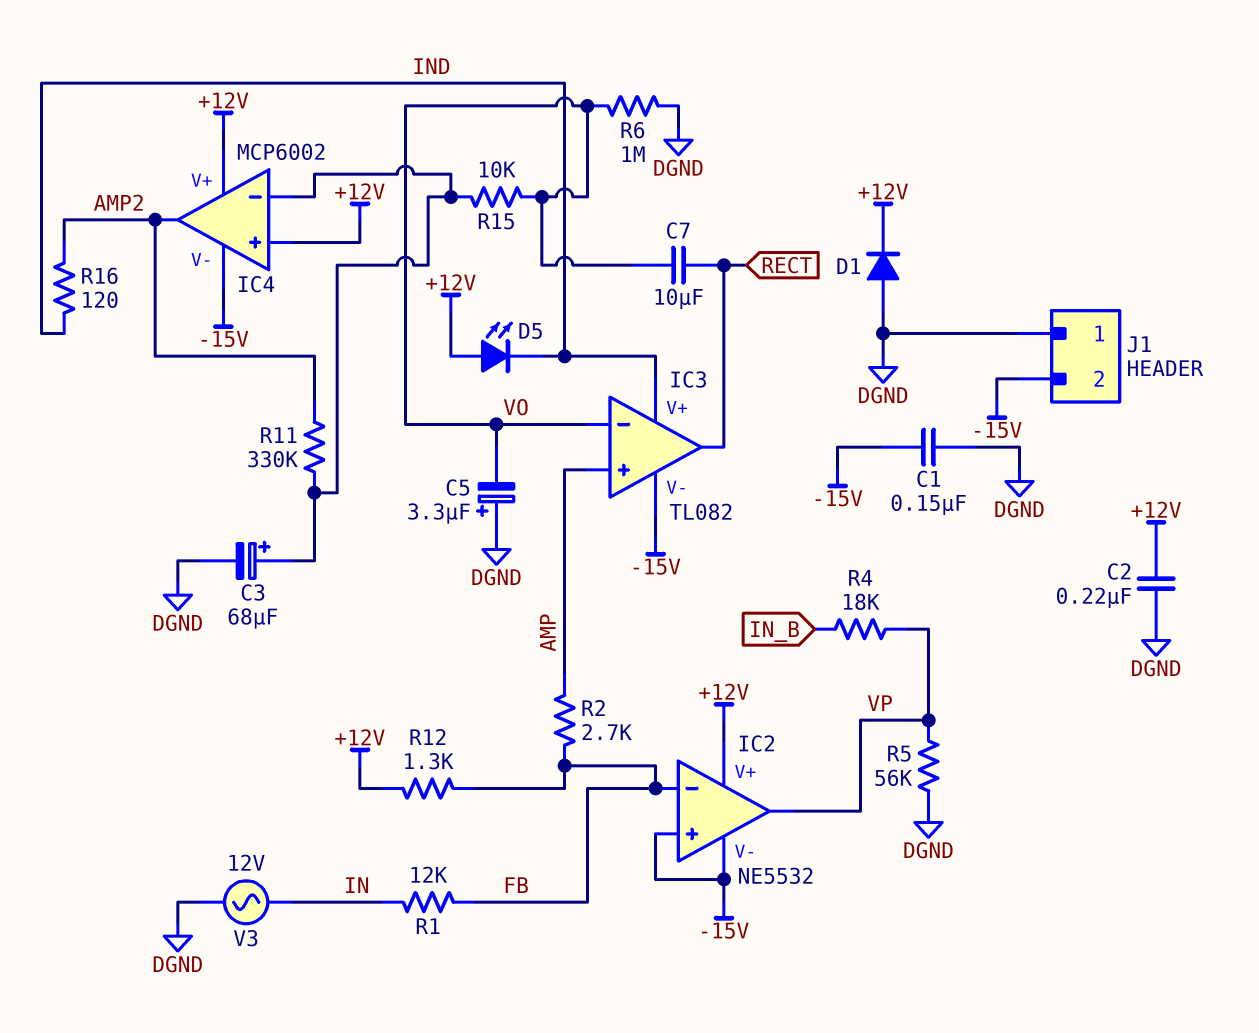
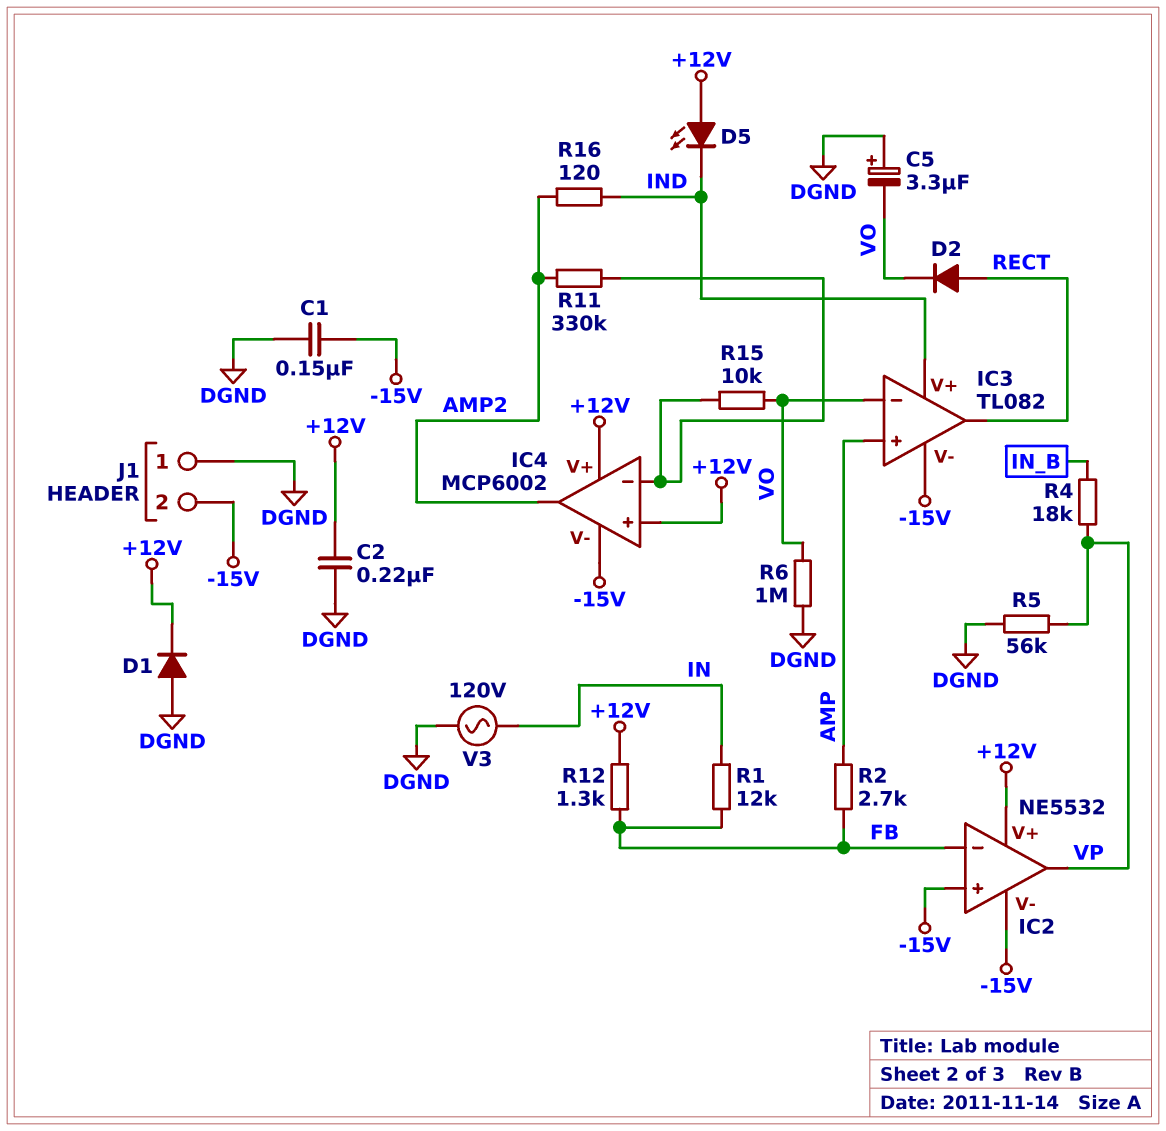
C3: 68uF (plus IC4/in-, minus DGND) -> none
C7: 10uF (RECT, VO) -> none
D2: none -> diode (A RECT, K VO)
V3: AC 12V (DGND, IN) -> AC 120V (DGND, IN)

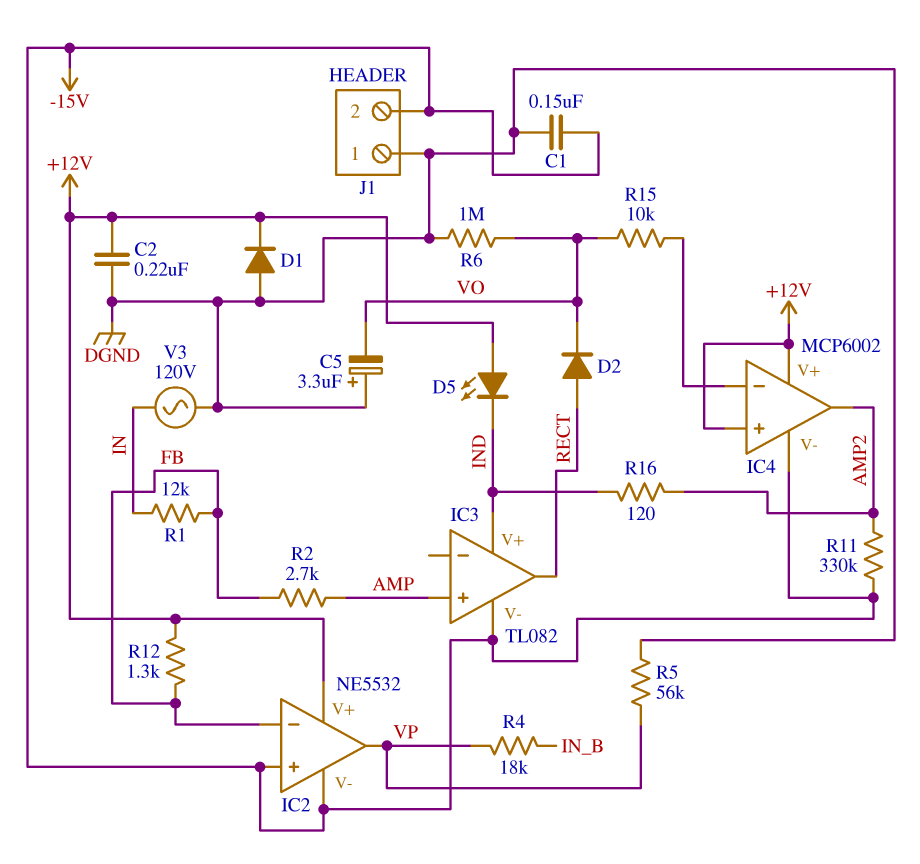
IC3 pin in-: VO -> none
R11: 330k (AMP2, IC4/in-) -> 330k (-15V, AMP2)

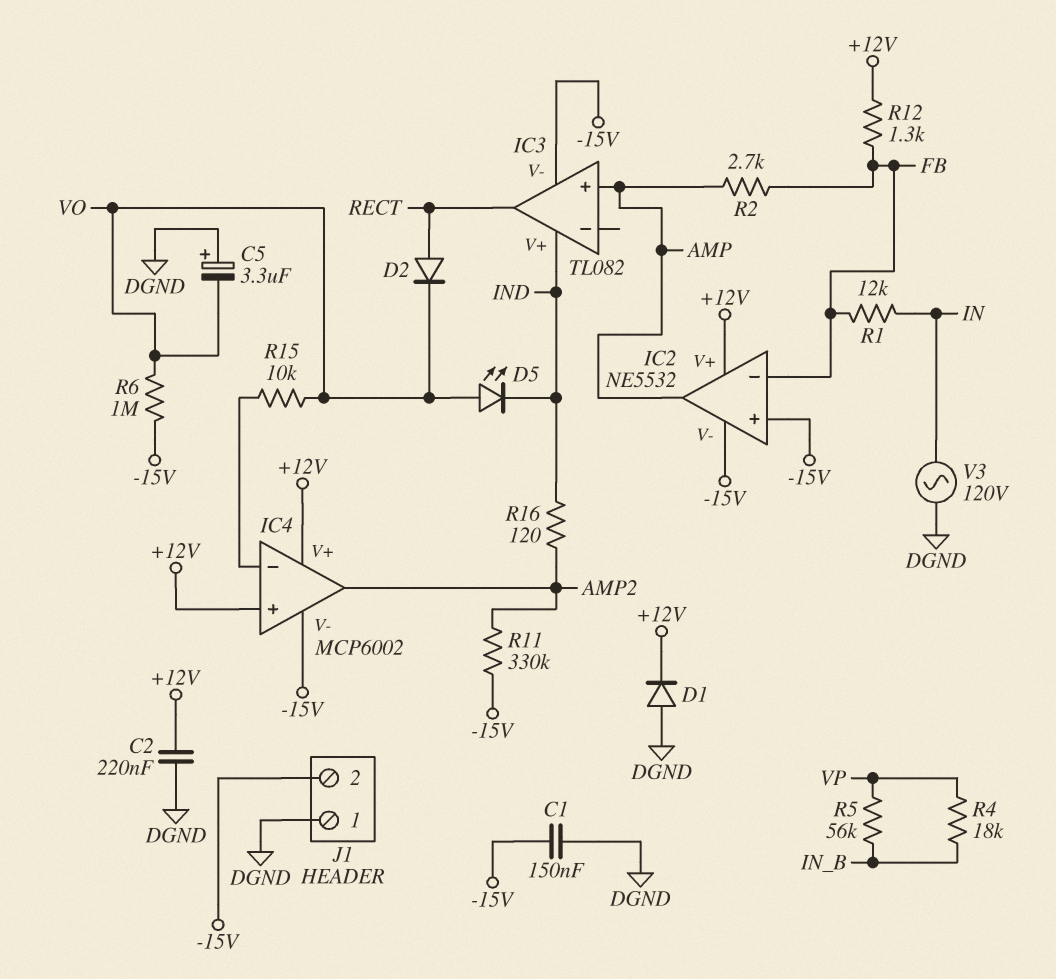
D5: LED (A +12V, K IND) -> LED (A VO, K IND)
IC2 pin out: VP -> AMP
R5: 56k (DGND, VP) -> 56k (IN_B, VP)
R6: 1M (DGND, VO) -> 1M (-15V, VO)

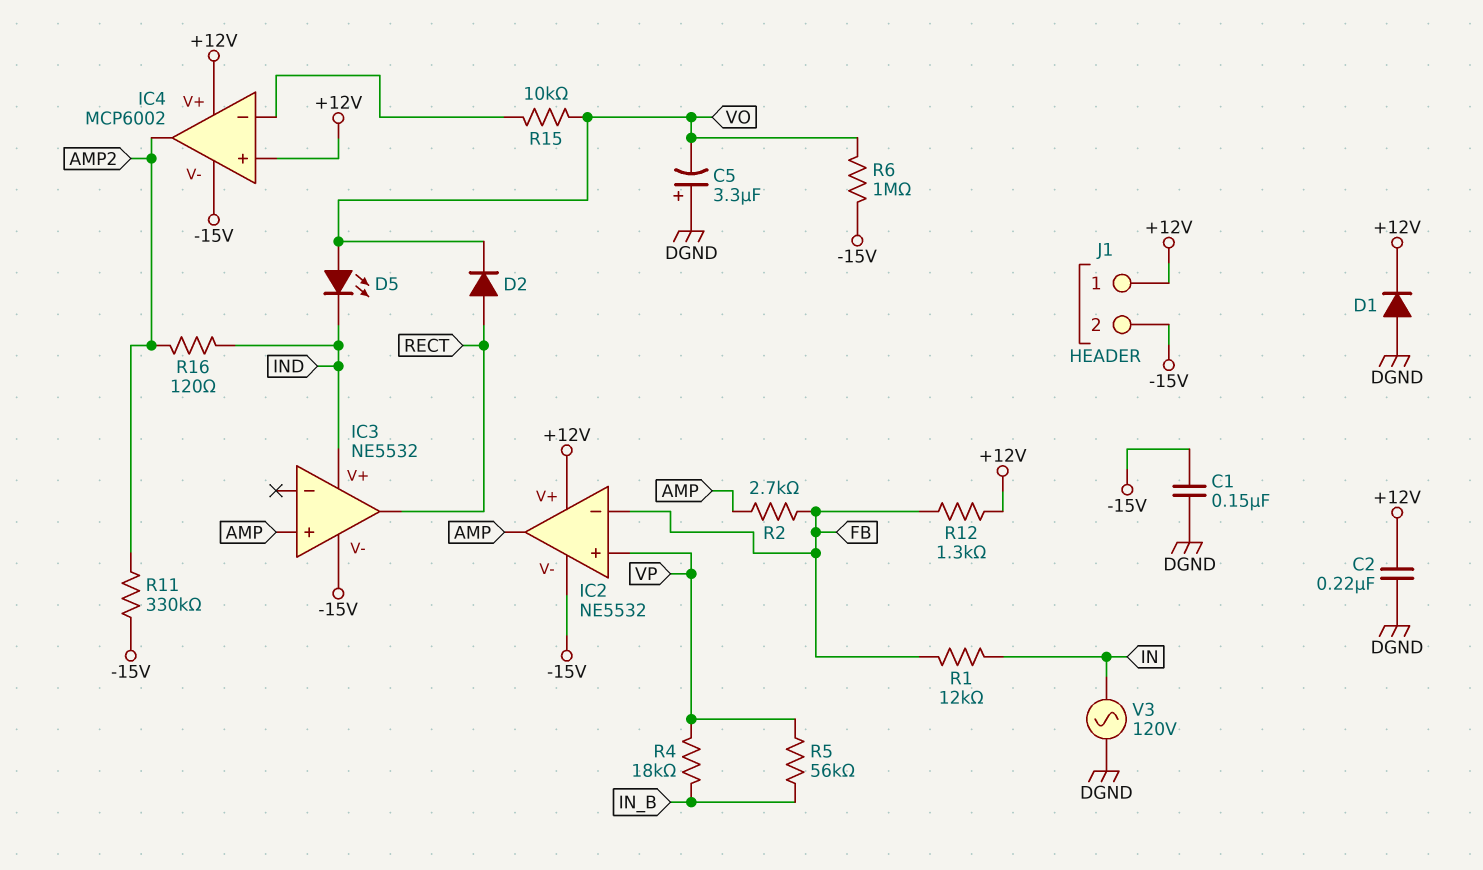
IC2 pin in+: -15V -> VP
IC3: TL082 -> NE5532
J1 pin 1: DGND -> +12V

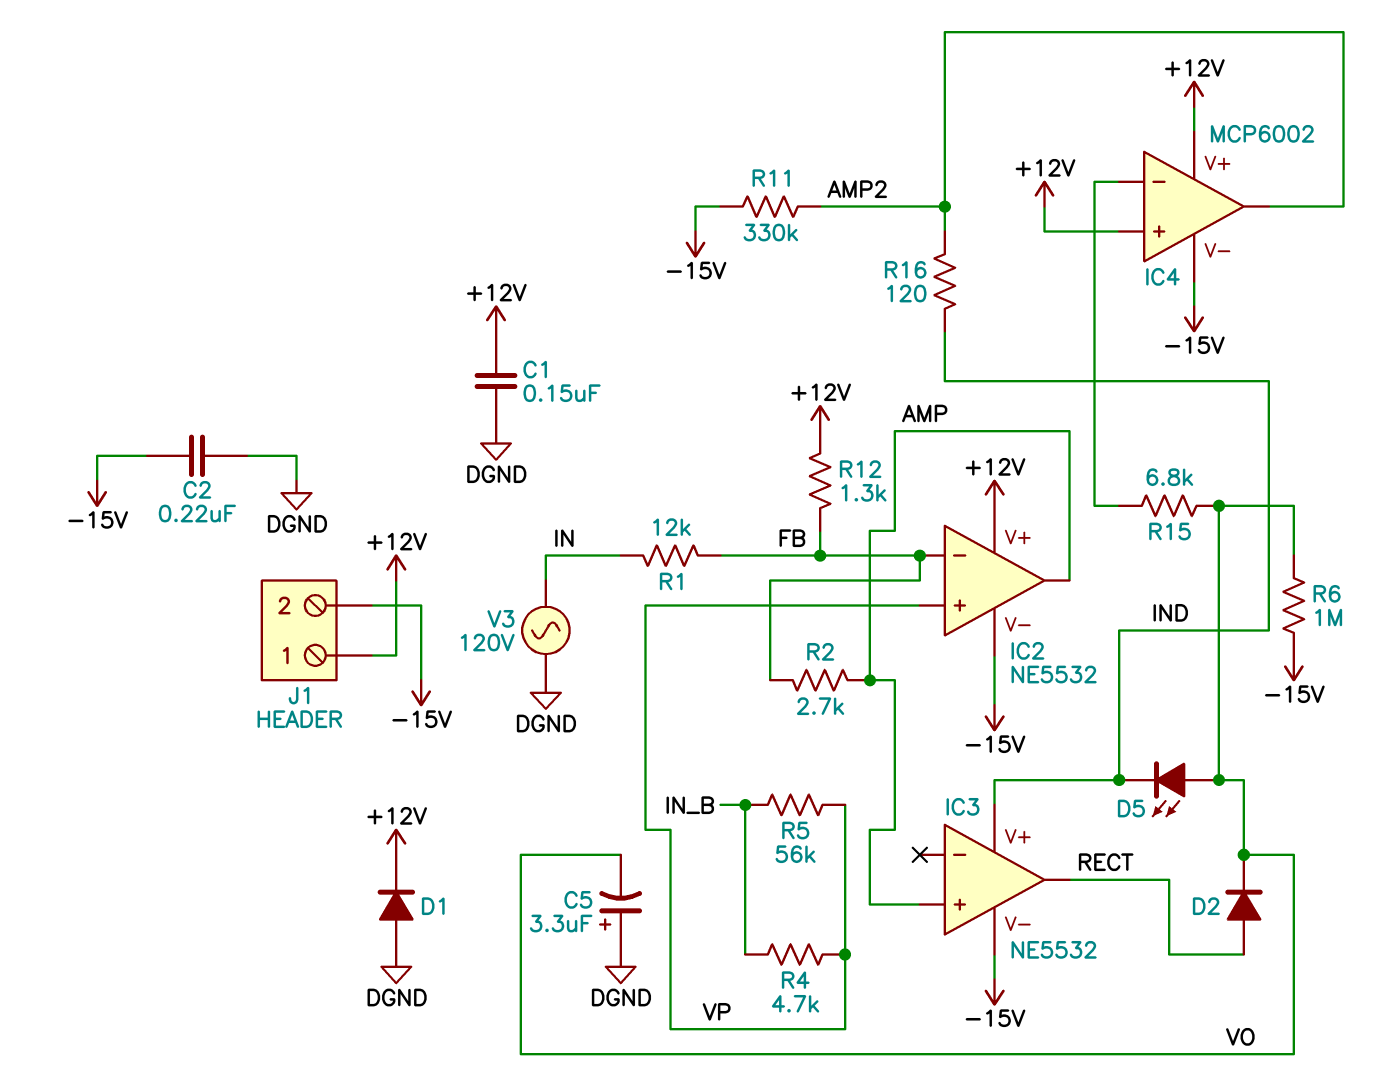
C1: 150nF (-15V, DGND) -> 150nF (+12V, DGND)
C2: 220nF (+12V, DGND) -> 220nF (-15V, DGND)
R4: 18k (IN_B, VP) -> 4.7k (IN_B, VP)
R15: 10k (IC4/in-, VO) -> 6.8k (IC4/in-, VO)

